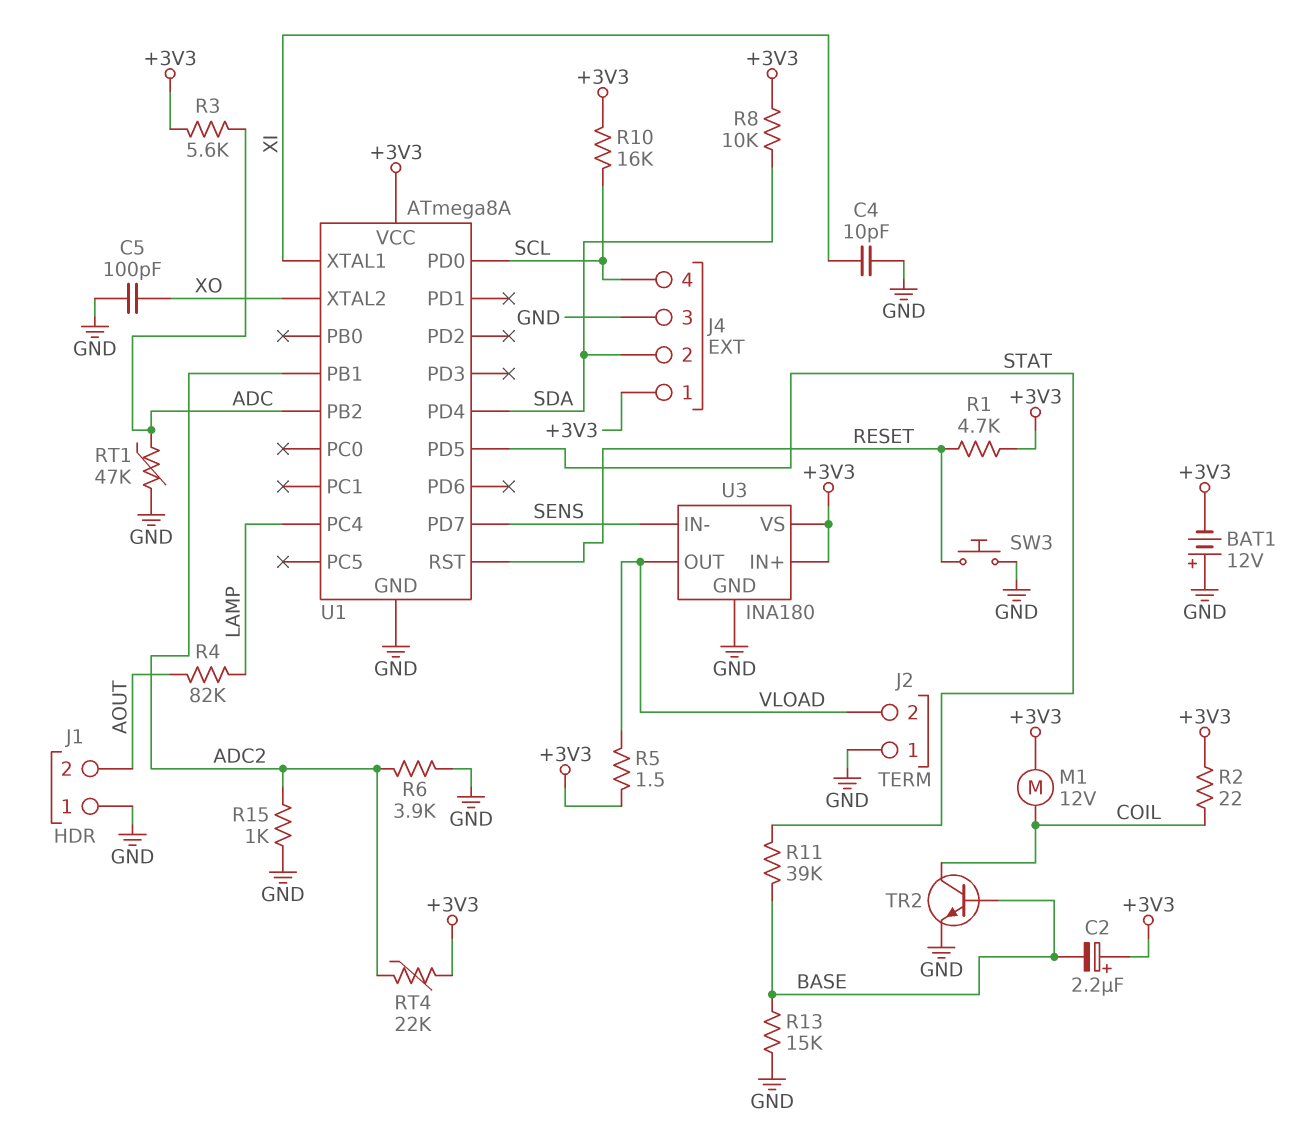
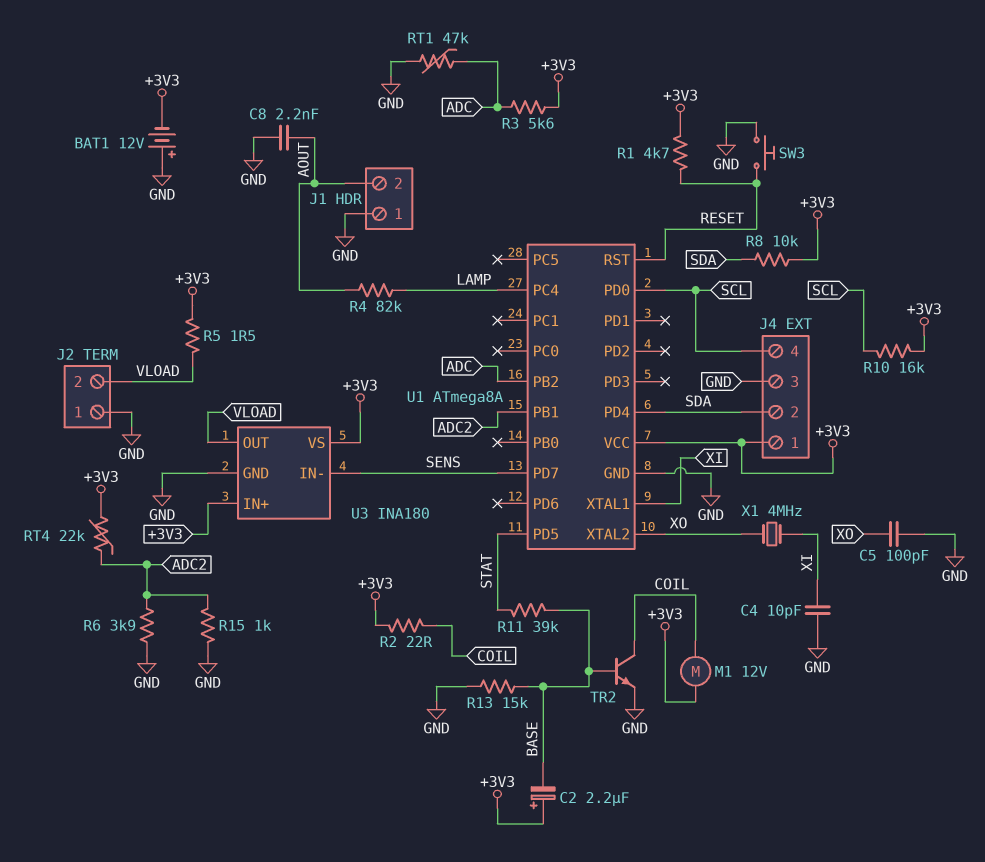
C8: none -> 2.2nF (AOUT, GND)
X1: none -> 4MHz (XI, XO)

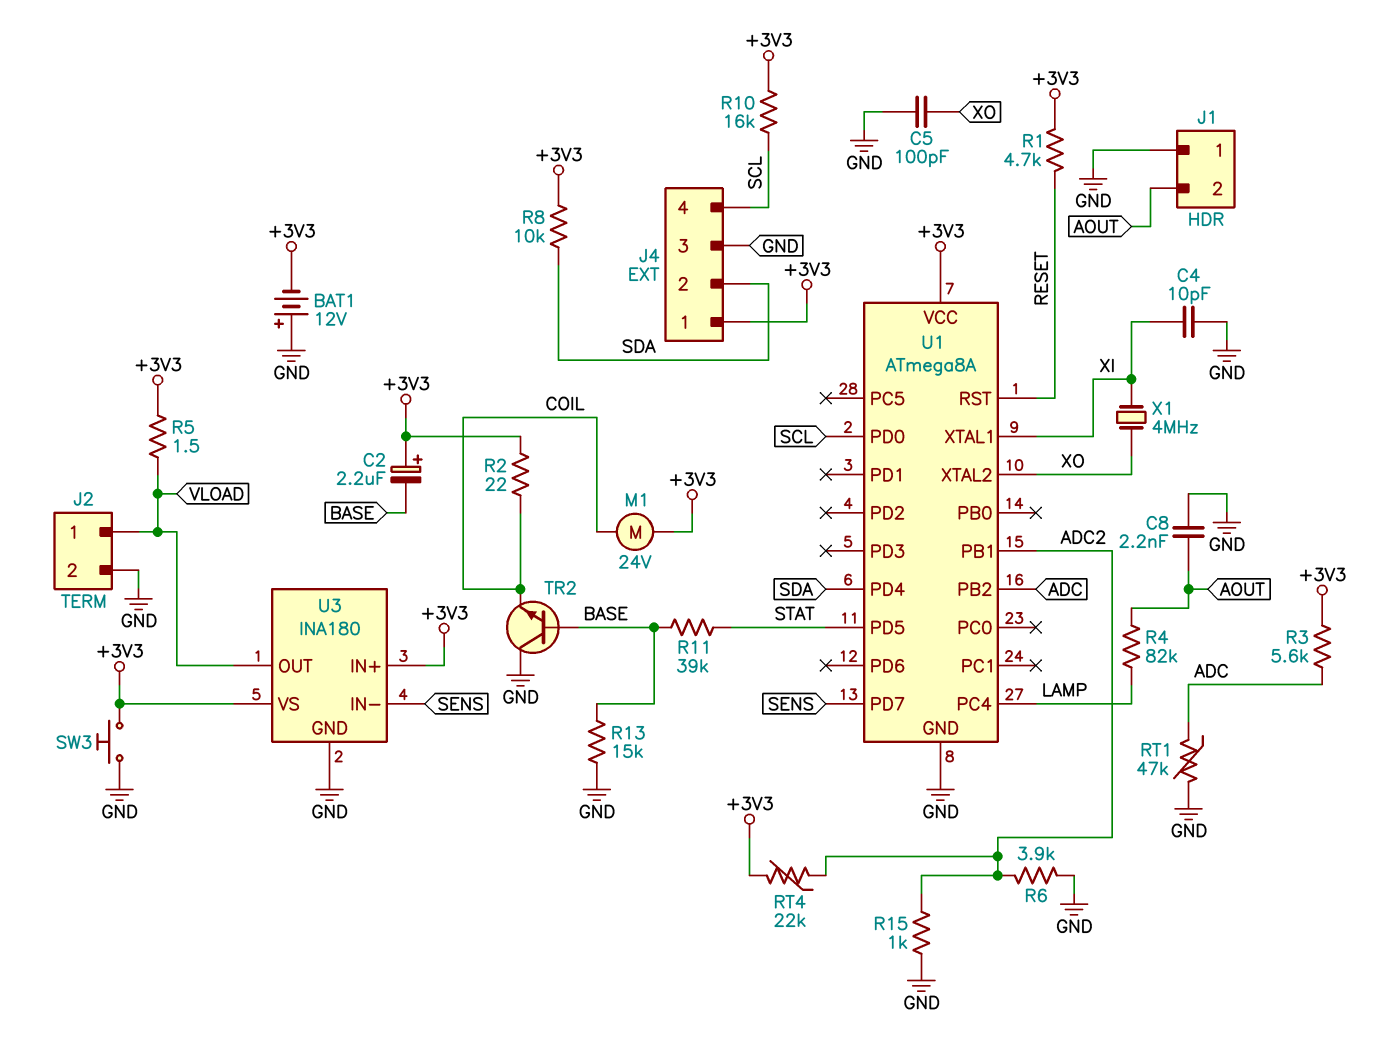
J2 pin 1: GND -> VLOAD
J2 pin 2: VLOAD -> GND
M1: motor 12V (+3V3, COIL) -> motor 24V (+3V3, COIL)
SW3: button (GND, RESET) -> button (+3V3, GND)
TR2: NPN (B BASE, C COIL, E GND) -> NPN (B BASE, C GND, E COIL)

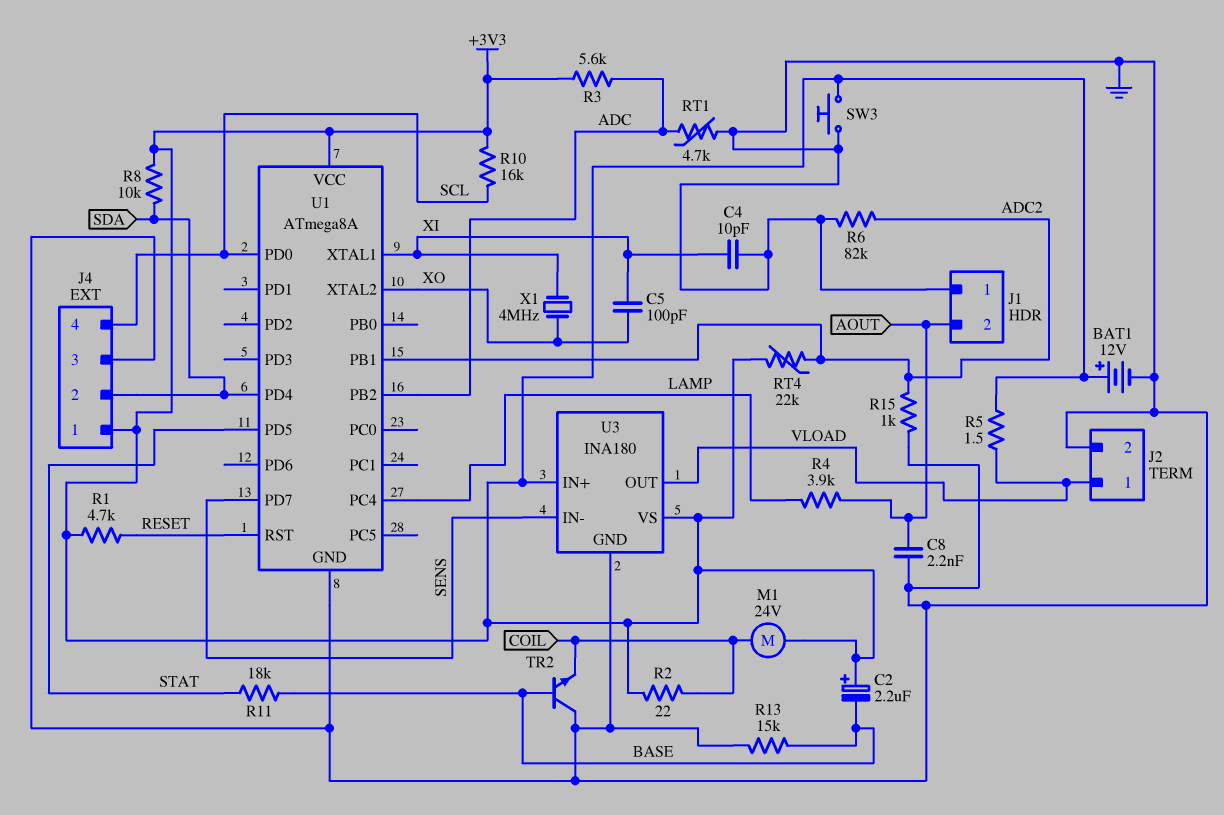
BAT1: 12V (plus GND, minus +3V3) -> 12V (plus +3V3, minus GND)
C5: 100pF (GND, XO) -> 100pF (XI, XO)
R4: 82k (AOUT, LAMP) -> 3.9k (AOUT, LAMP)
R6: 3.9k (ADC2, GND) -> 82k (ADC2, GND)
R11: 39k (BASE, STAT) -> 18k (BASE, STAT)
RT1: 47k (ADC, GND) -> 4.7k (ADC, GND)

